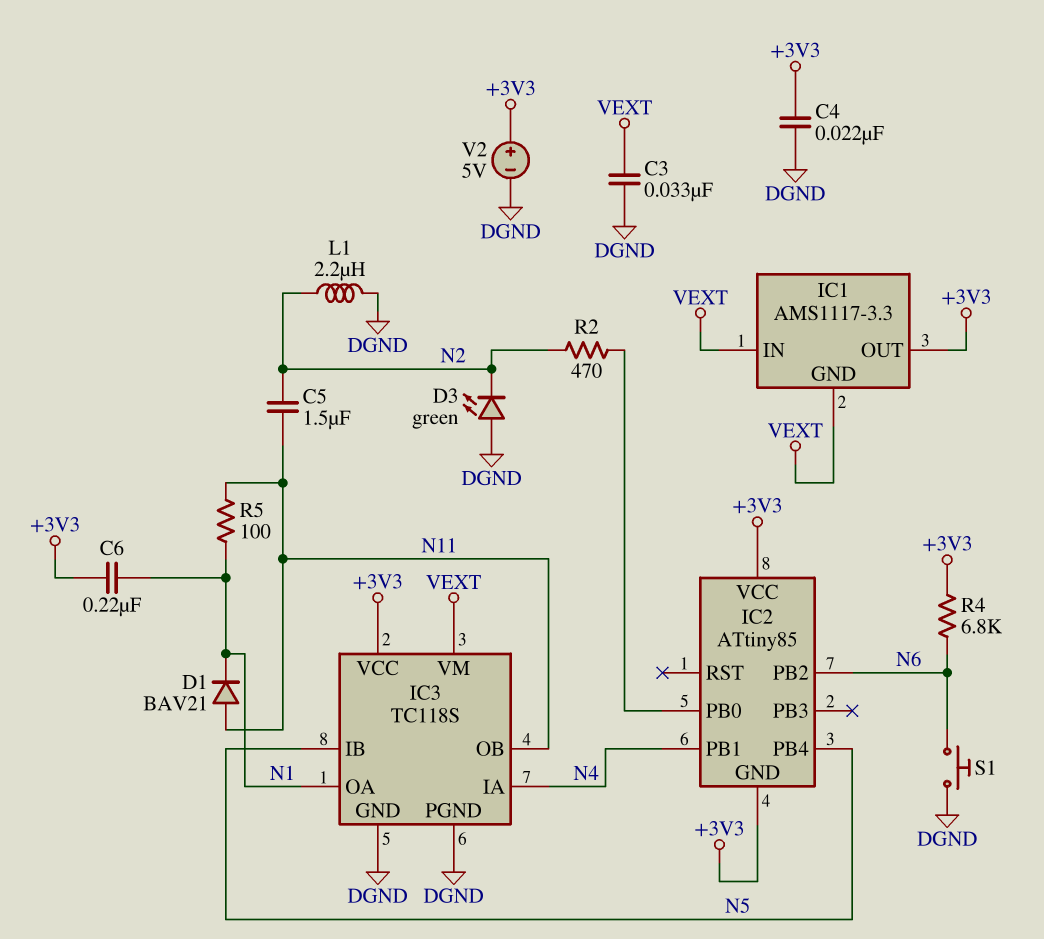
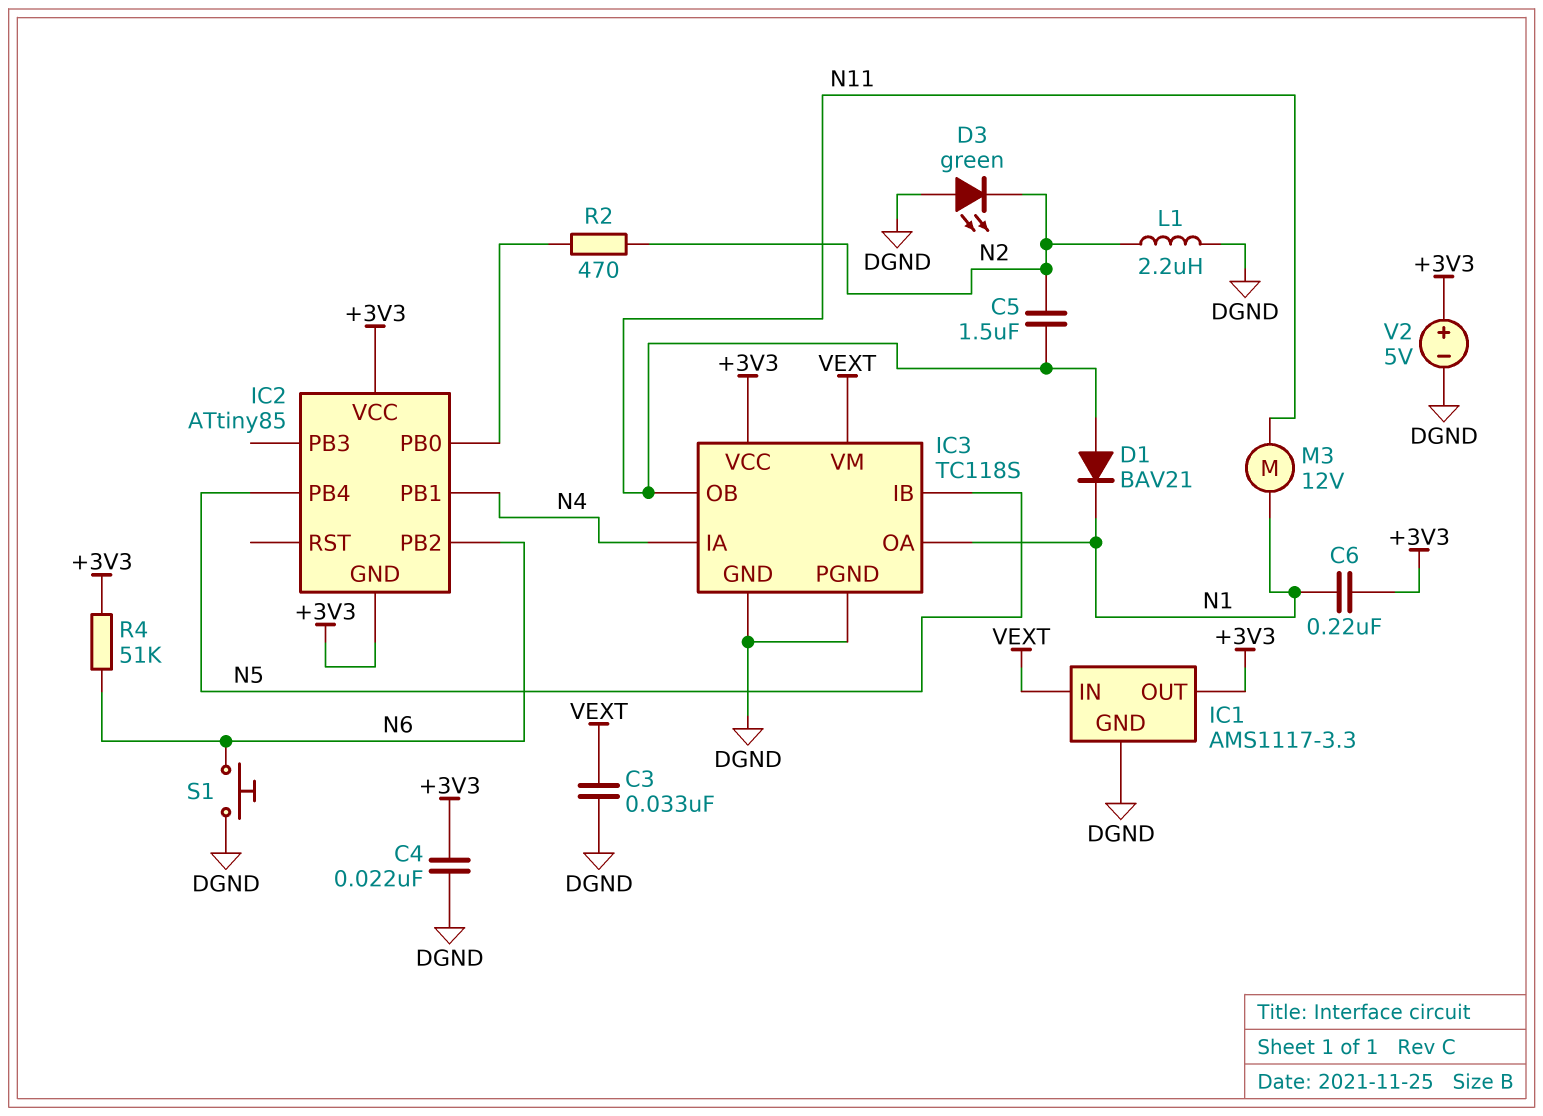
IC1 pin GND: VEXT -> DGND
M3: none -> motor 12V (N1, N11)
R4: 6.8k (+3V3, N6) -> 51k (+3V3, N6)
R5: 100 (N1, N11) -> none

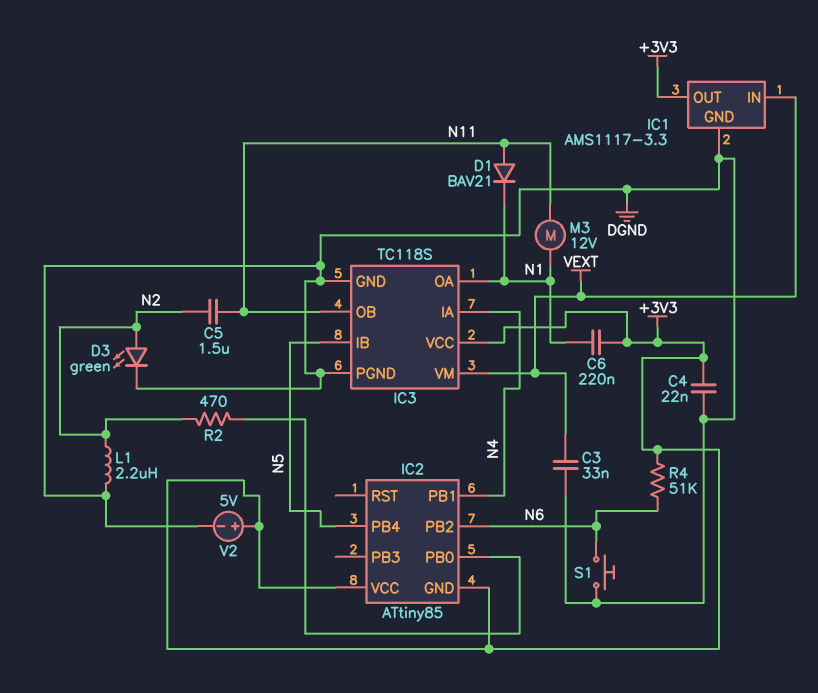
D3: LED green (A DGND, K N2) -> LED green (A N2, K DGND)

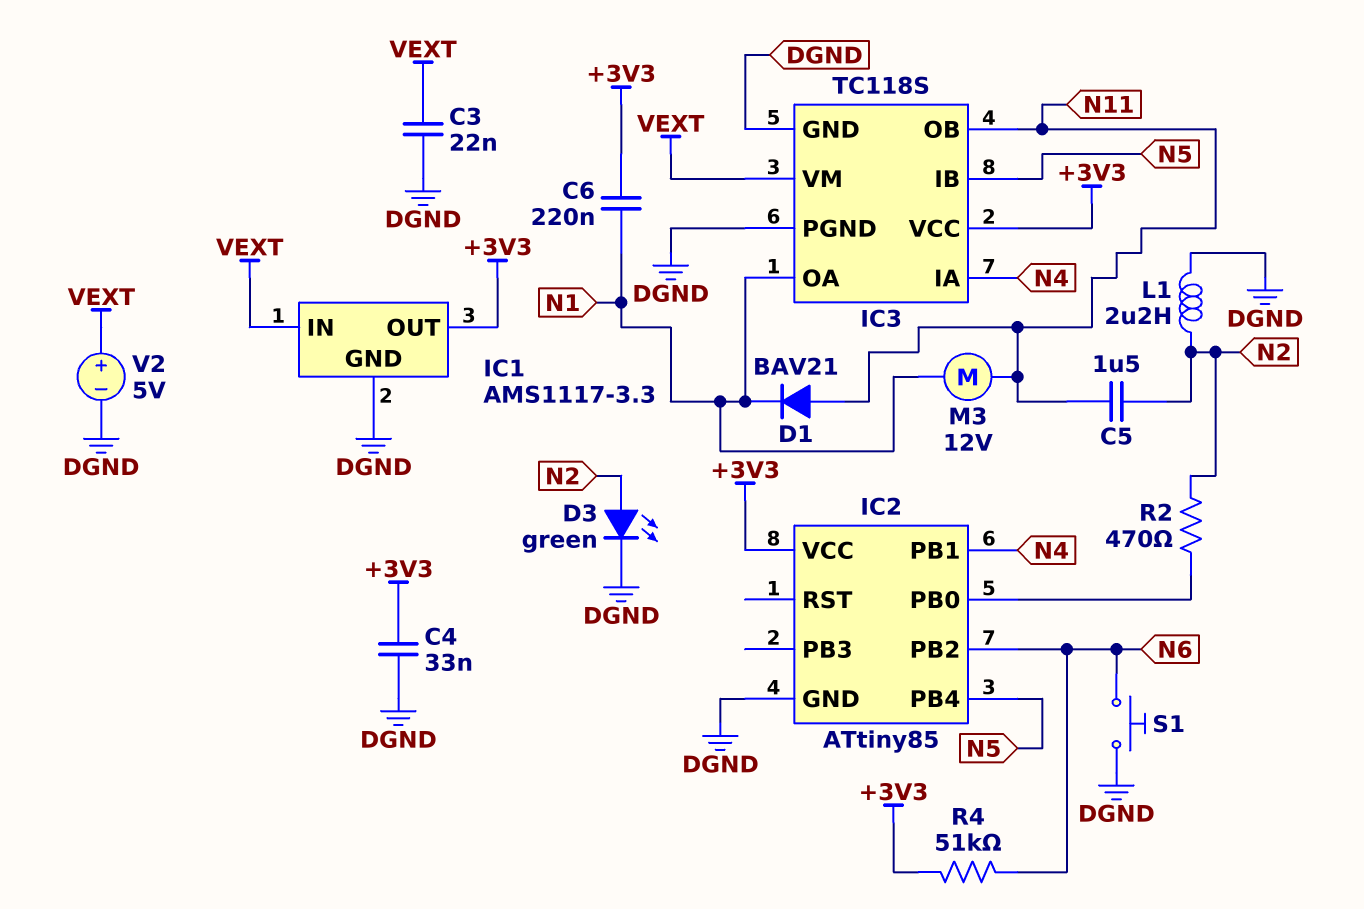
C3: 33nF (DGND, VEXT) -> 22nF (DGND, VEXT)
C4: 22nF (+3V3, DGND) -> 33nF (+3V3, DGND)
IC2 pin GND: +3V3 -> DGND
V2: 5V (plus +3V3, minus DGND) -> 5V (plus VEXT, minus DGND)

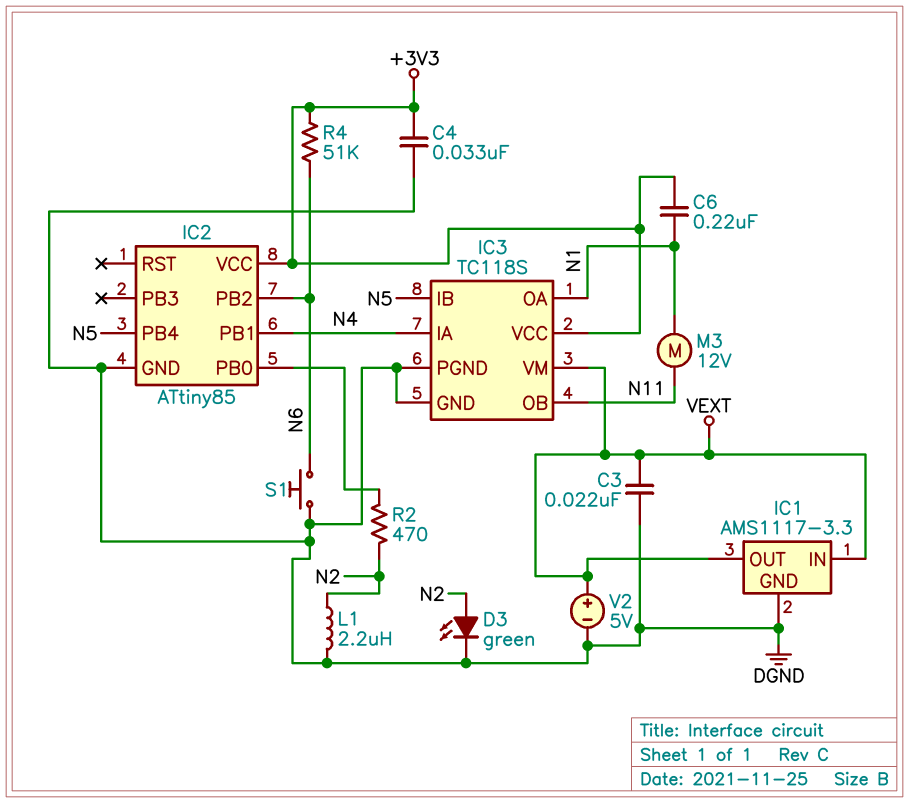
C5: 1.5uF (N2, N11) -> none
D1: diode BAV21 (A N11, K N1) -> none
IC1 pin OUT: +3V3 -> VEXT

